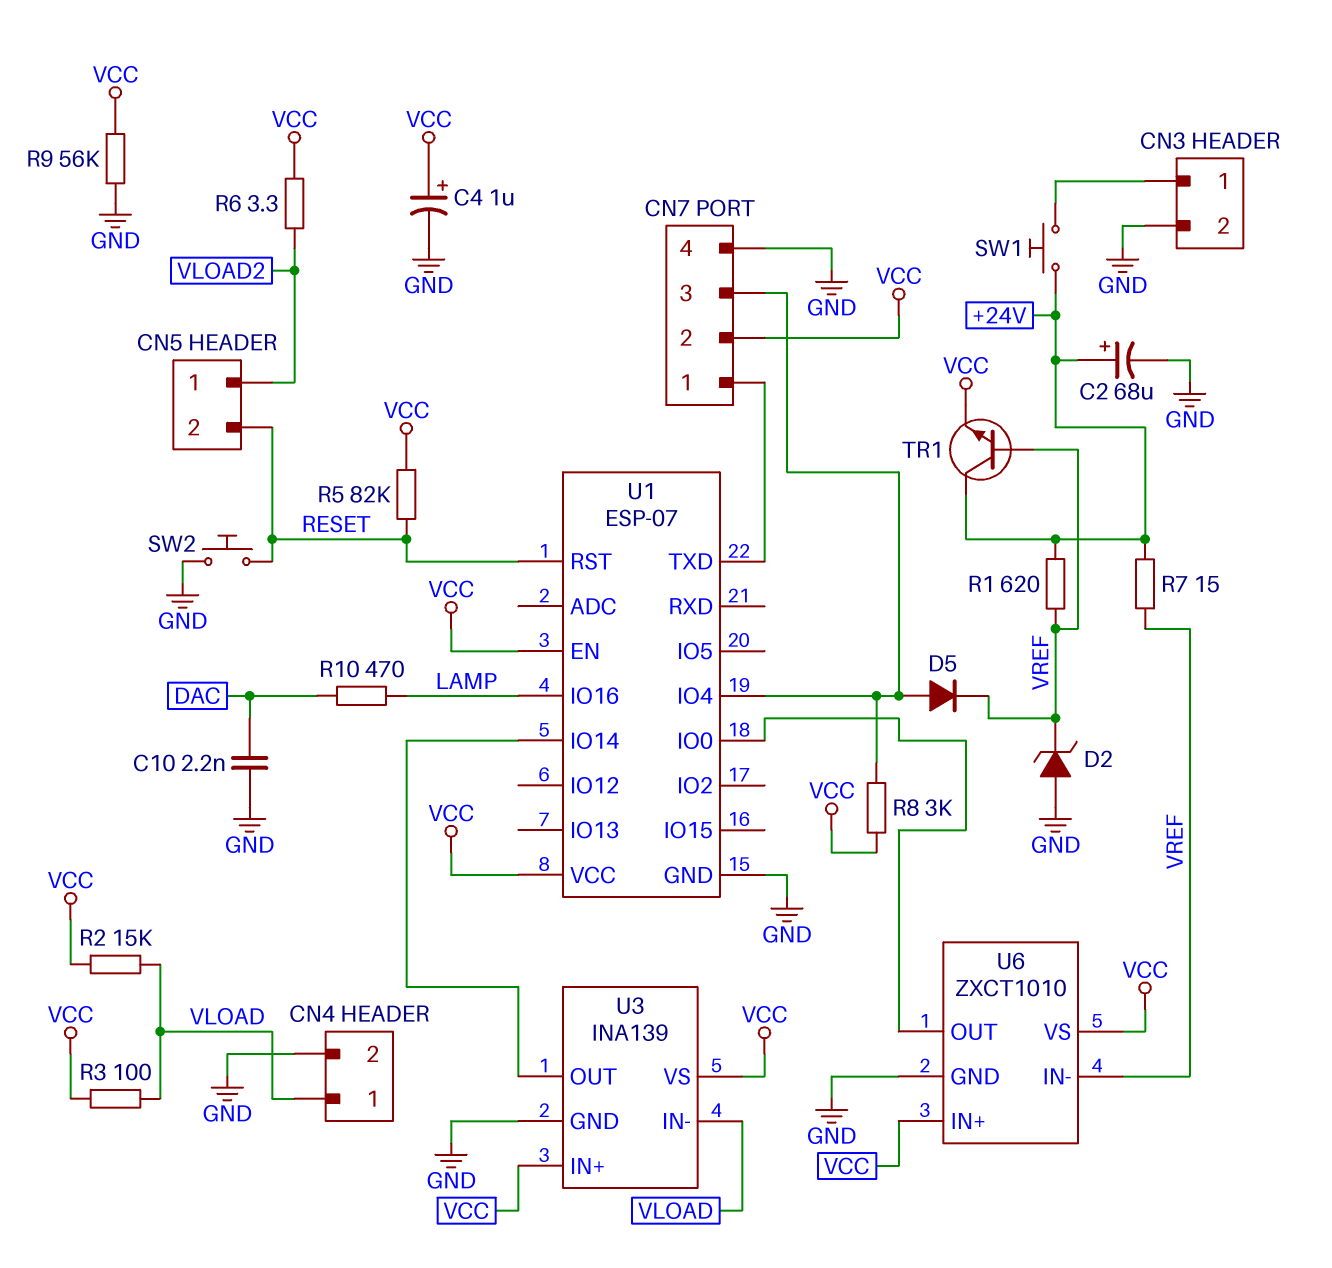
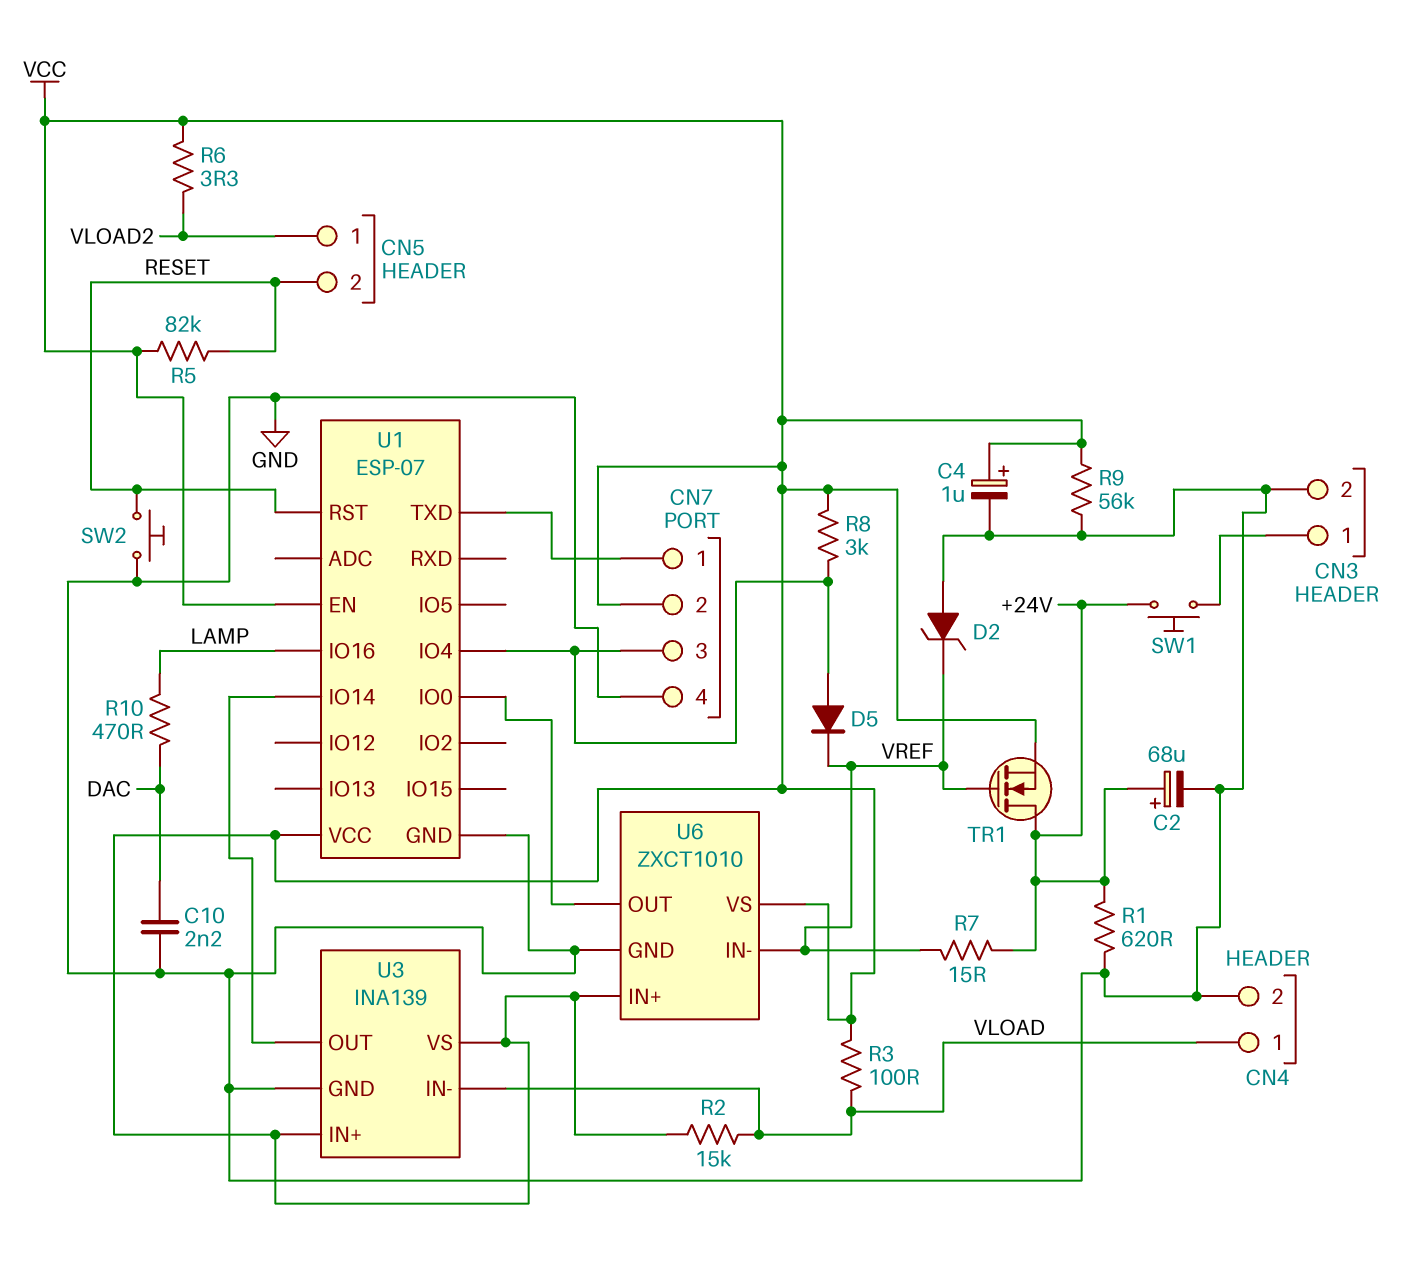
R1: 620 (+24V, VREF) -> 620 (+24V, GND)
TR1: NPN (B VREF, C +24V, E VCC) -> NMOS (G VREF, D +24V, S VCC)

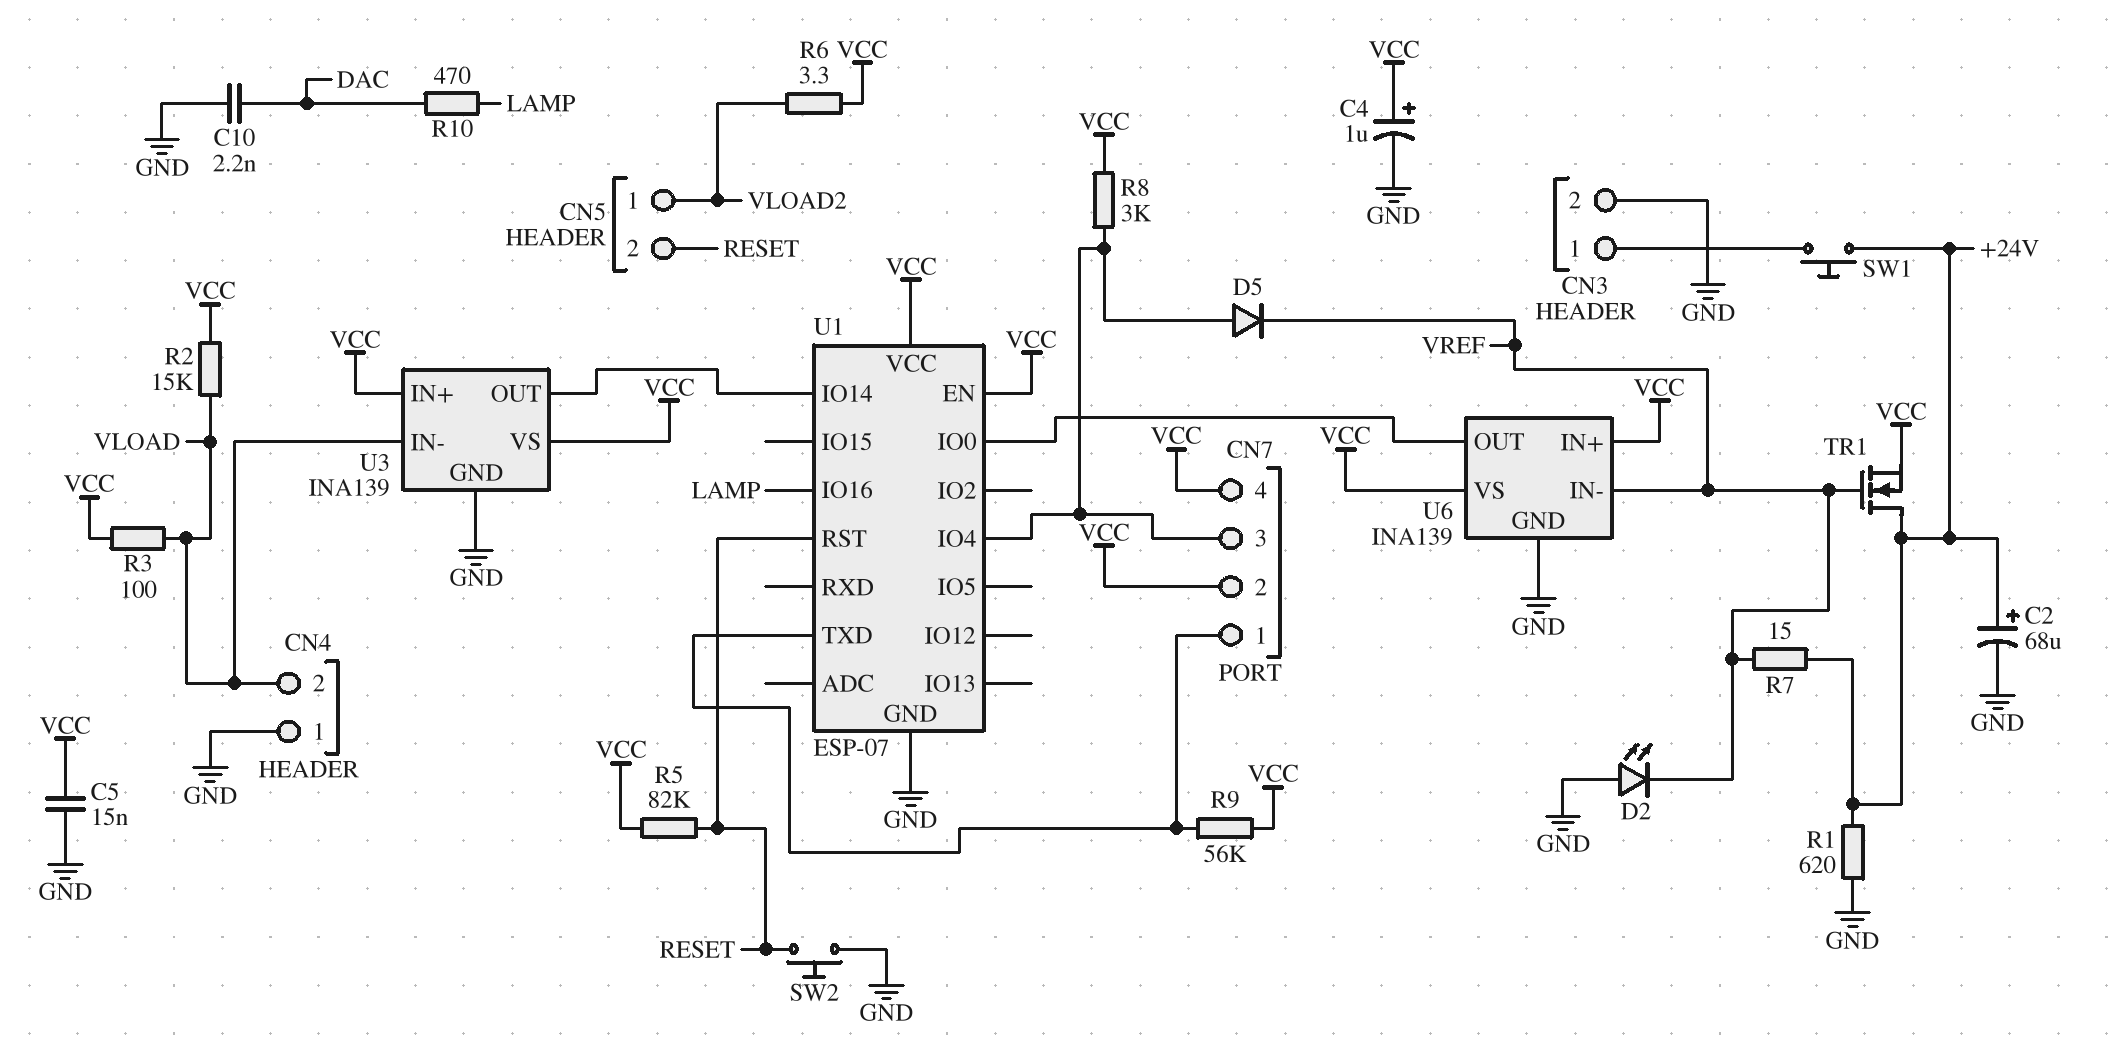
C5: none -> 15nF (GND, VCC)
CN4 pin 1: VLOAD -> GND
CN4 pin 2: GND -> VLOAD
CN7 pin 4: GND -> VCC
D2: zener (A GND, K VREF) -> LED (A GND, K VREF)
R9: 56k (GND, VCC) -> 56k (CN7/1, VCC)
U6: ZXCT1010 -> INA139

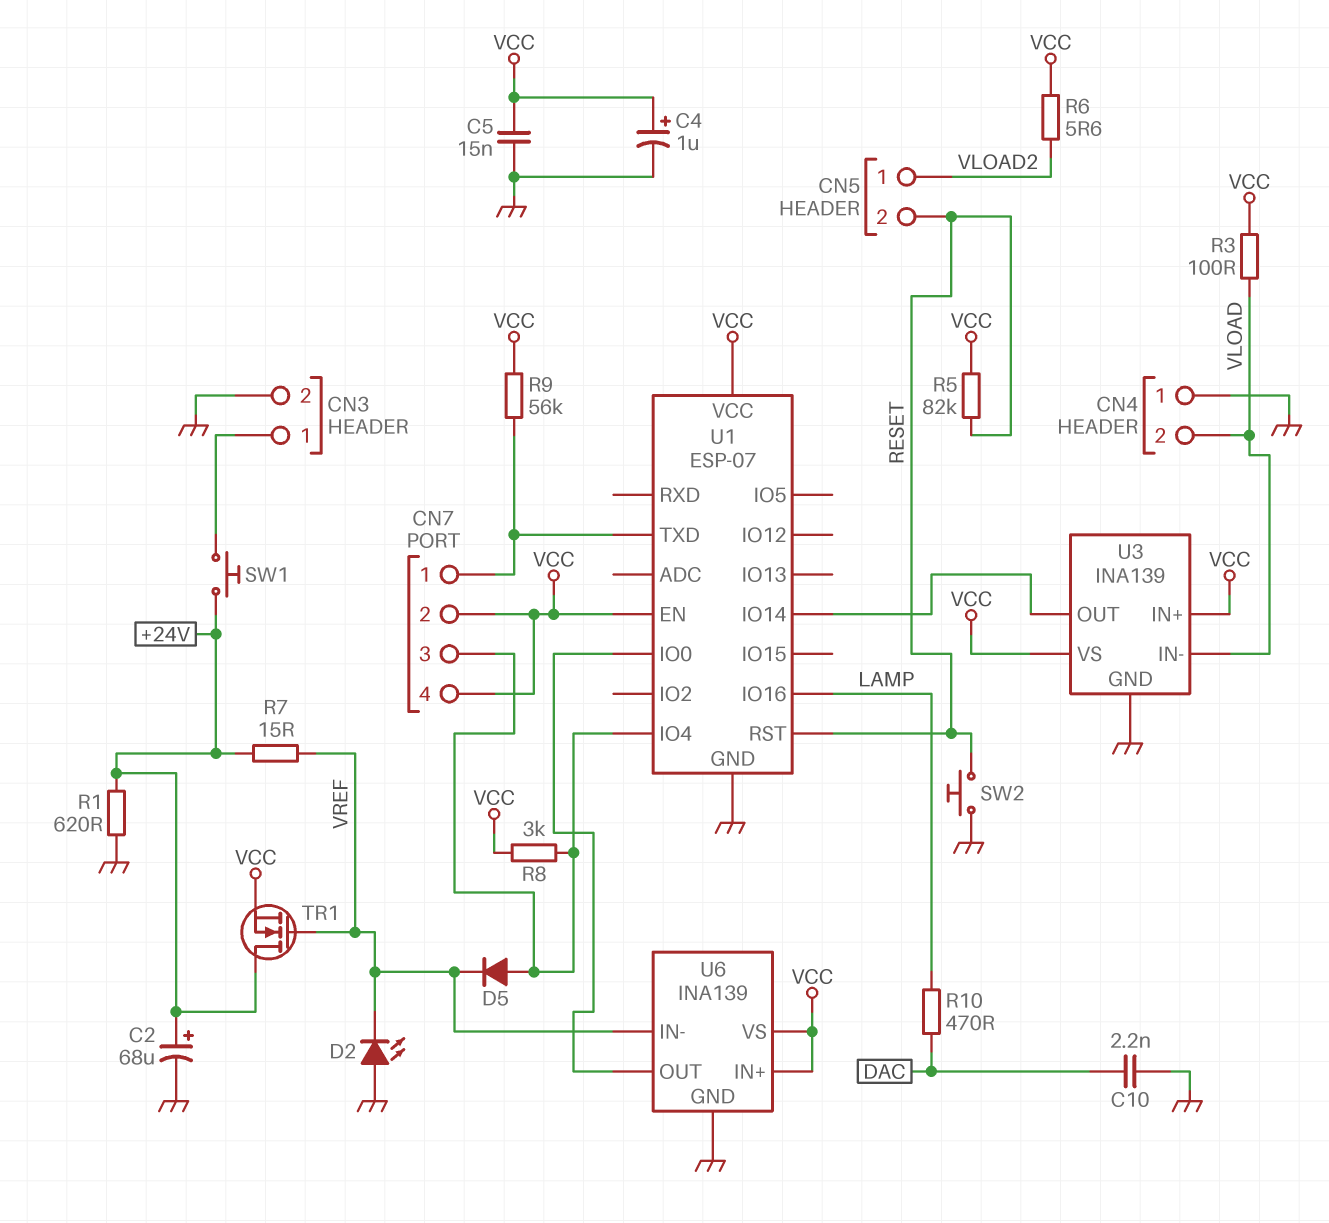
R2: 15k (VCC, VLOAD) -> none
R6: 3.3 (VCC, VLOAD2) -> 5.6 (VCC, VLOAD2)

